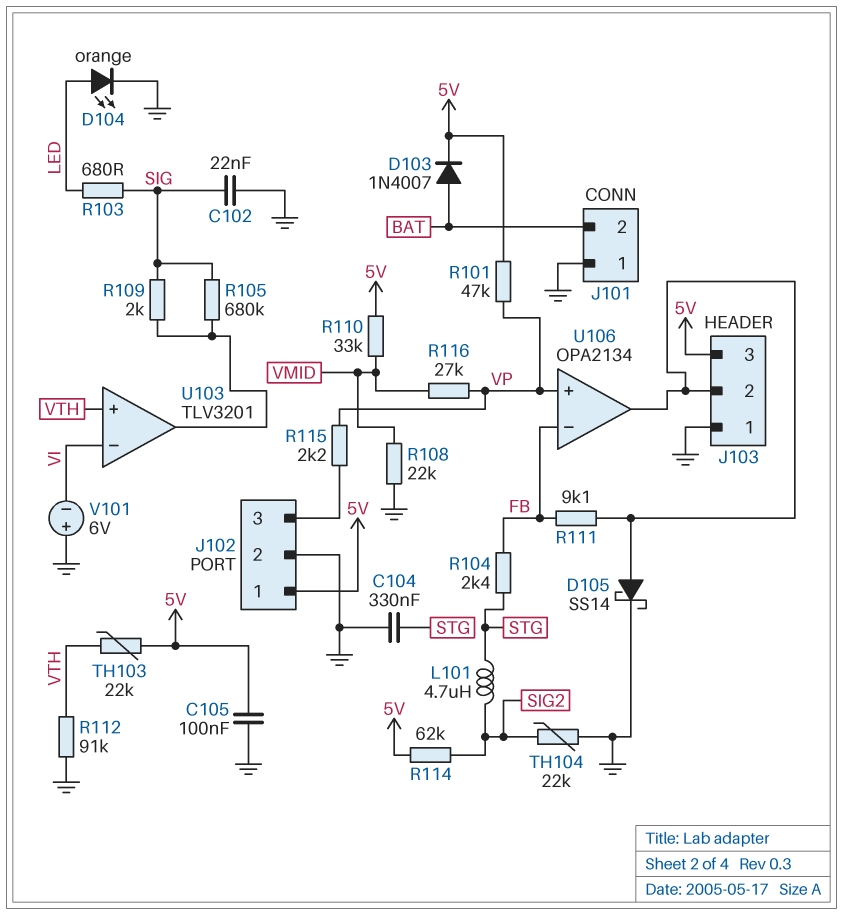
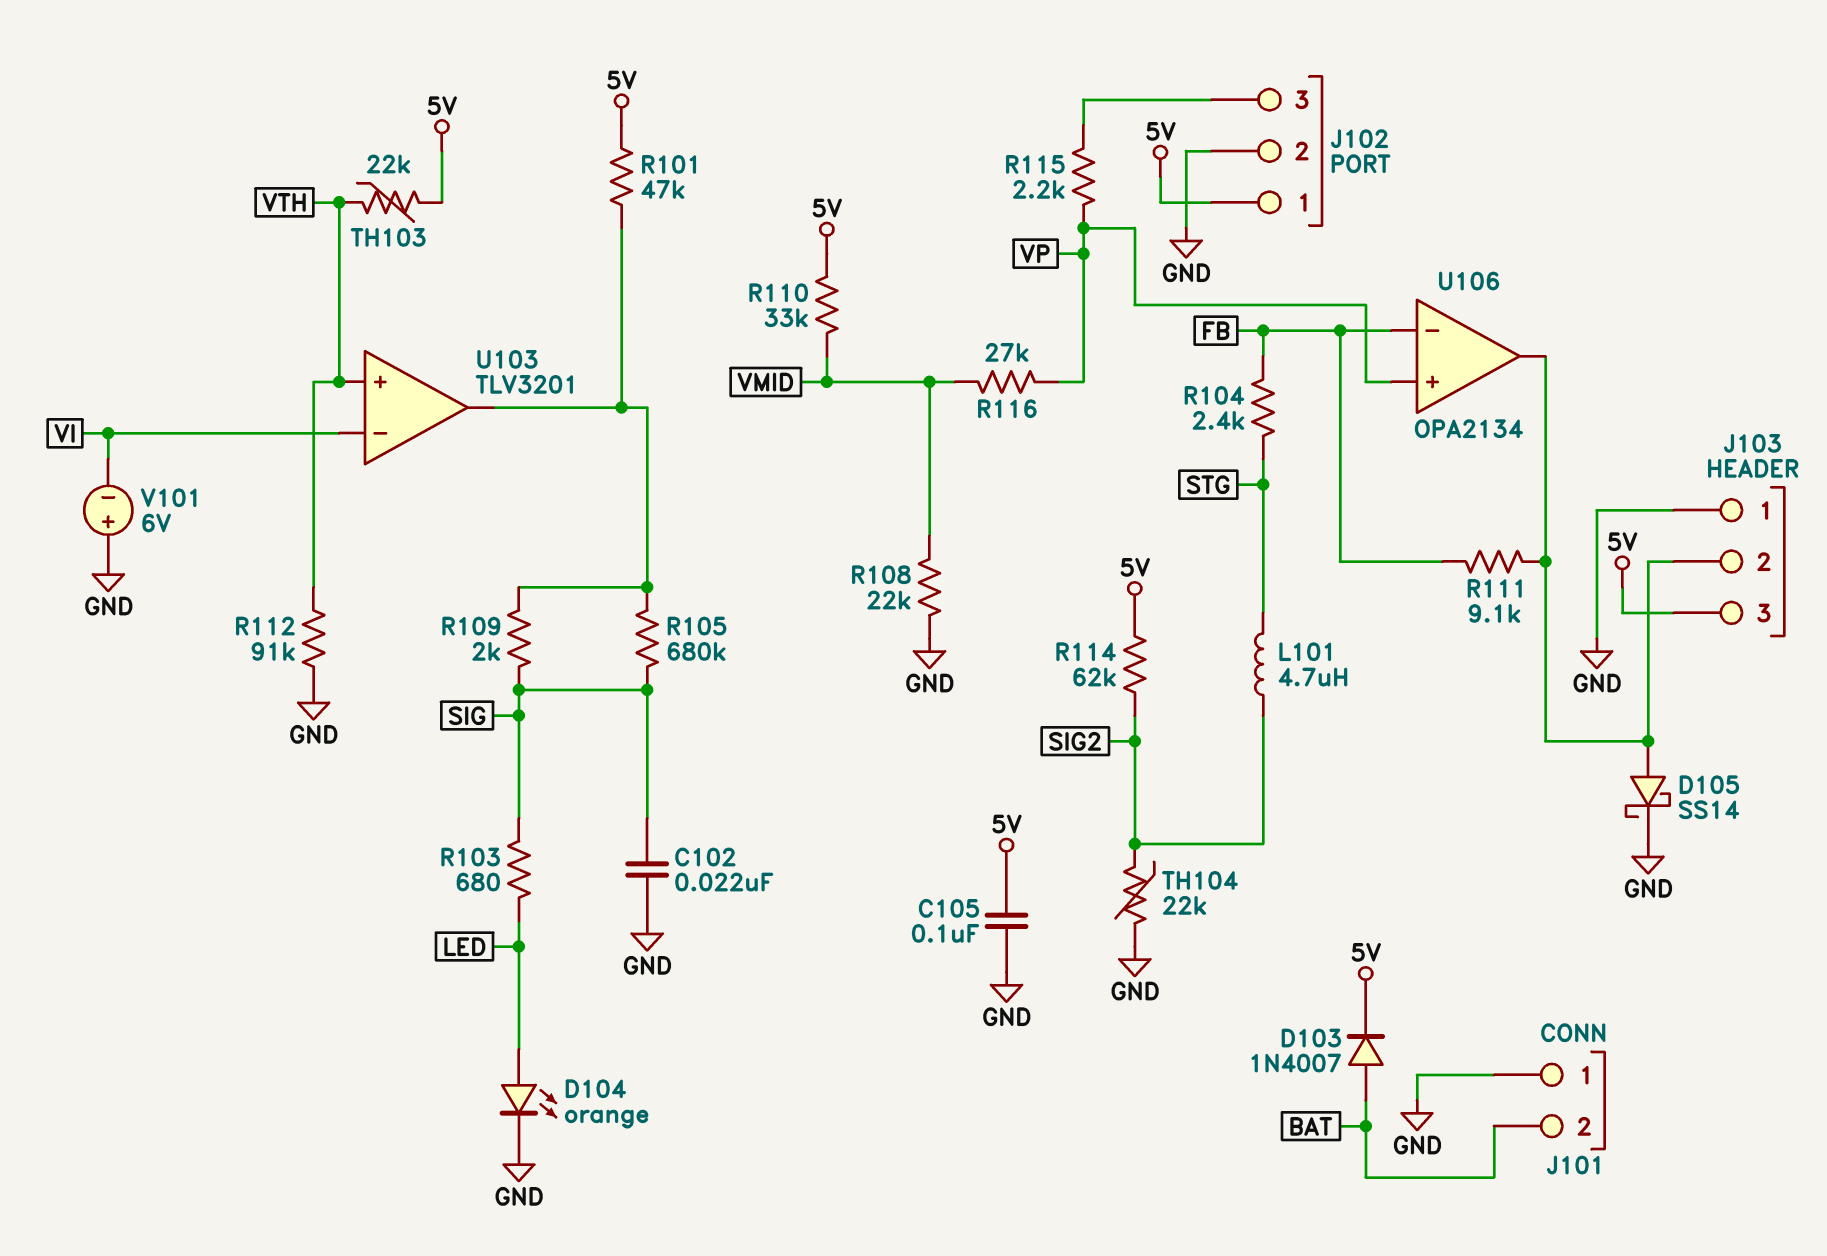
C104: 330nF (GND, STG) -> none
R101: 47k (5V, VP) -> 47k (5V, U103/out)

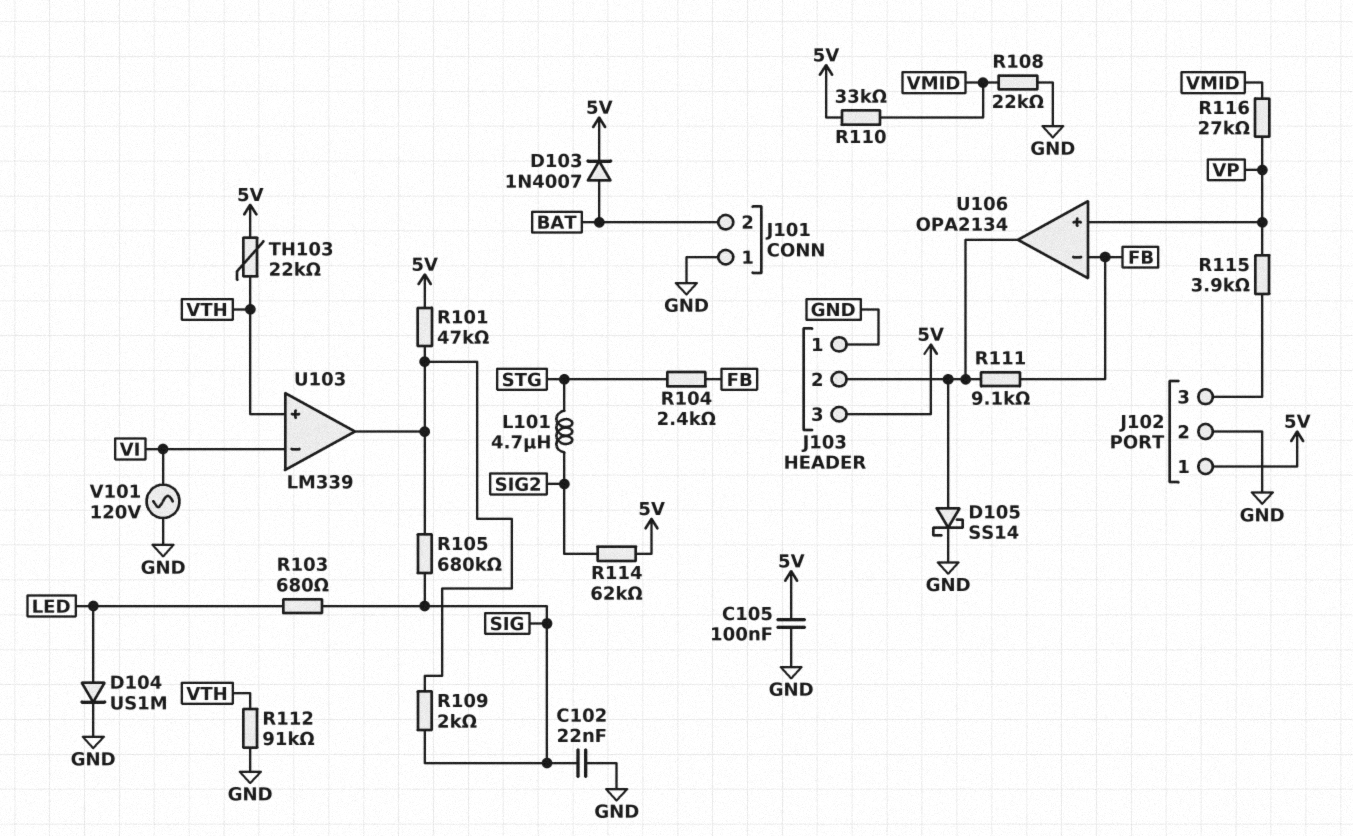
D104: LED orange (A LED, K GND) -> diode US1M (A LED, K GND)
R115: 2.2k (J102/3, VP) -> 3.9k (J102/3, VP)
TH104: 22k (GND, SIG2) -> none
U103: TLV3201 -> LM339
V101: 6V (plus GND, minus VI) -> AC 120V (GND, VI)

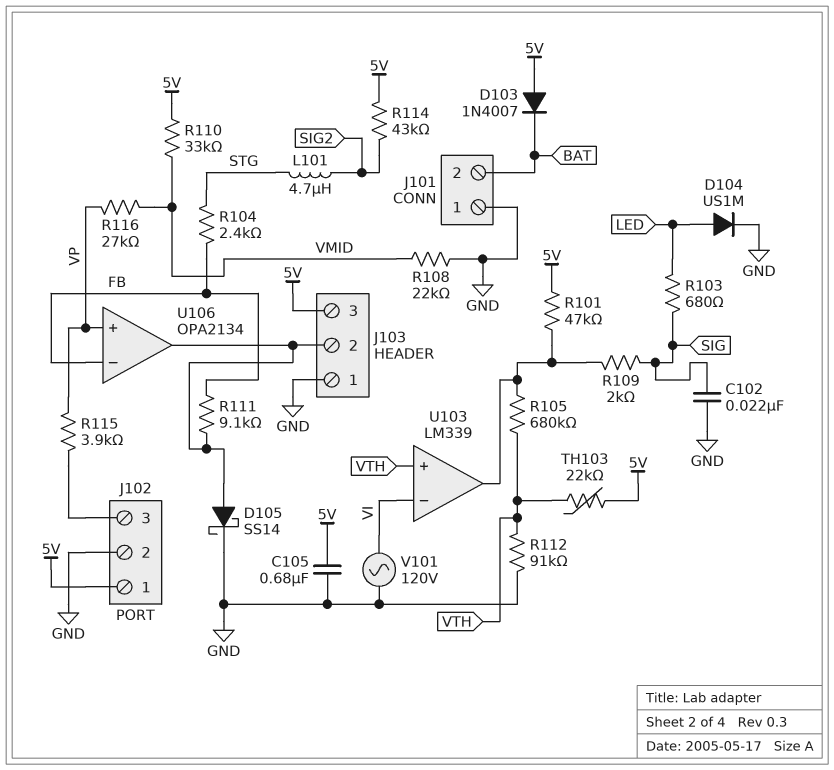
C105: 100nF (5V, GND) -> 680nF (5V, GND)
D103: diode 1N4007 (A BAT, K 5V) -> diode 1N4007 (A 5V, K BAT)
R105: 680k (SIG, U103/out) -> 680k (U103/out, VTH)
R114: 62k (5V, SIG2) -> 43k (5V, SIG2)

